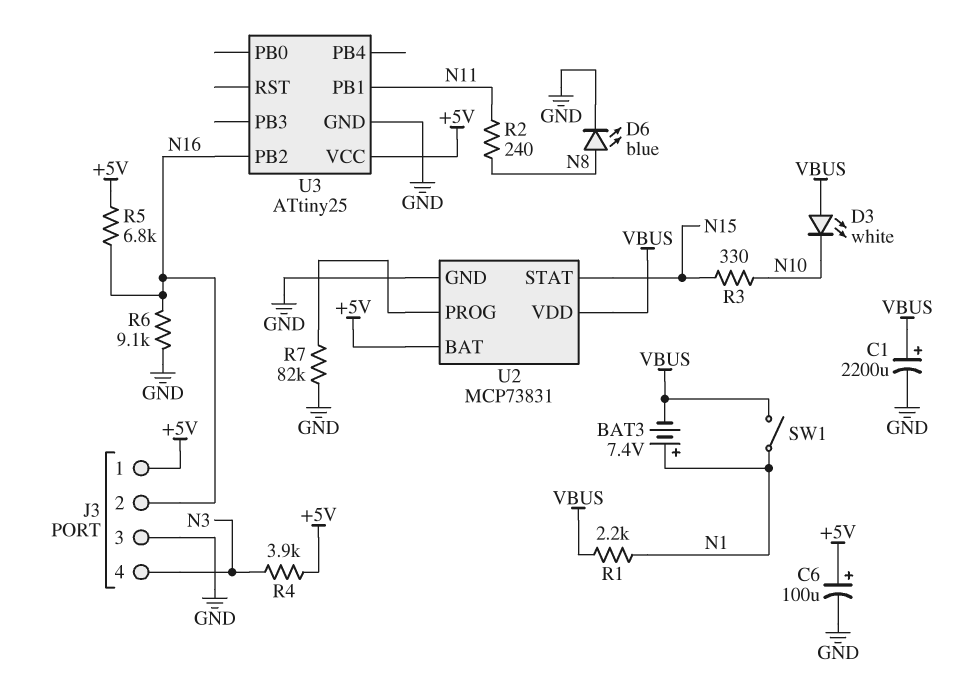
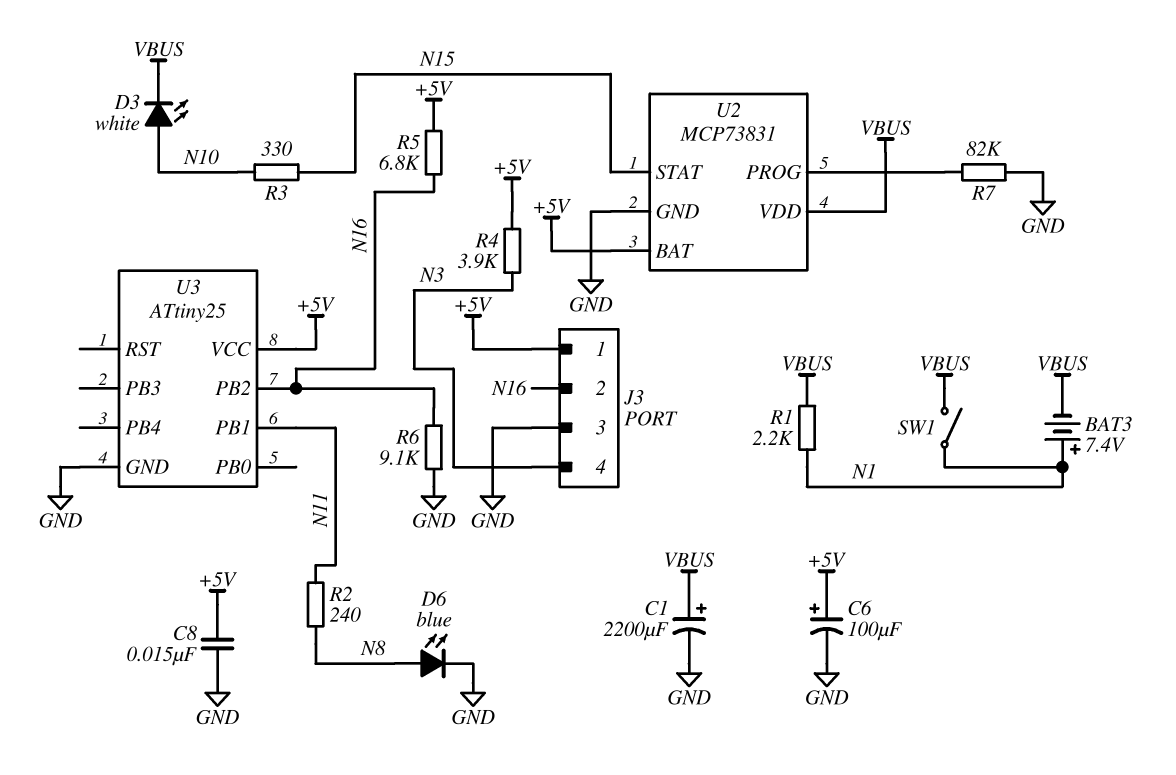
C8: none -> 15nF (+5V, GND)
D3: LED white (A VBUS, K N10) -> LED white (A N10, K VBUS)

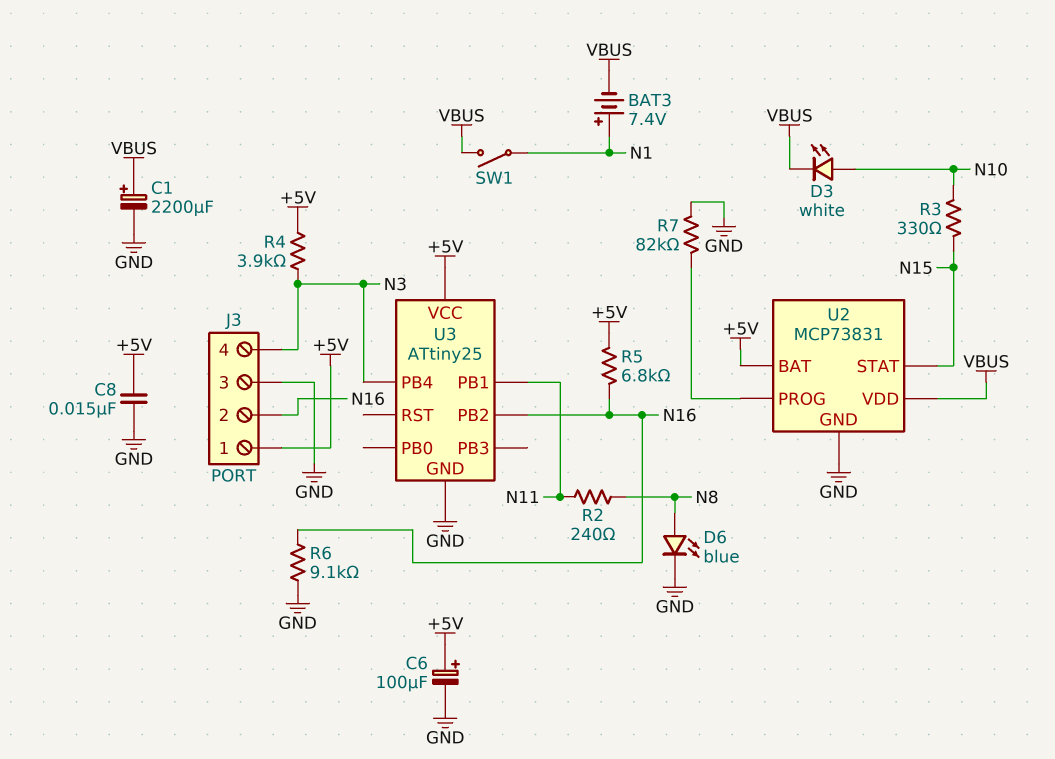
R1: 2.2k (N1, VBUS) -> none
U3 pin PB4: none -> N3

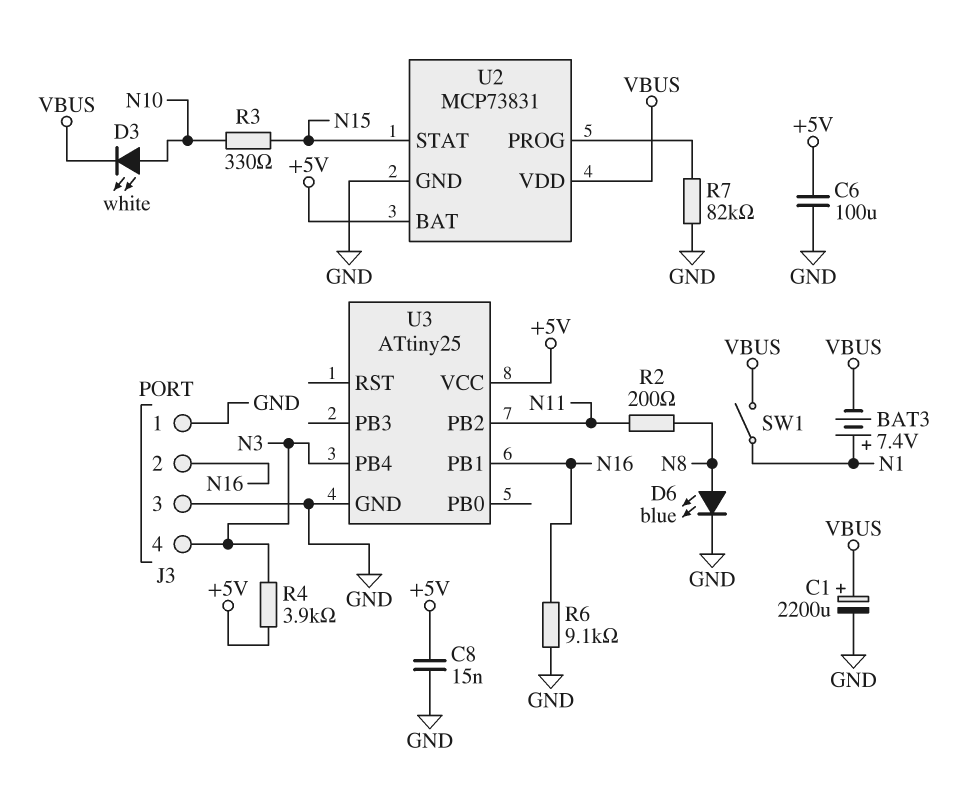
C6: 100uF (plus +5V, minus GND) -> 100uF (+5V, GND)
J3 pin 1: +5V -> GND
R2: 240 (N8, N11) -> 200 (N8, N11)
R5: 6.8k (+5V, N16) -> none
U3 pin PB1: N11 -> N16
U3 pin PB2: N16 -> N11

